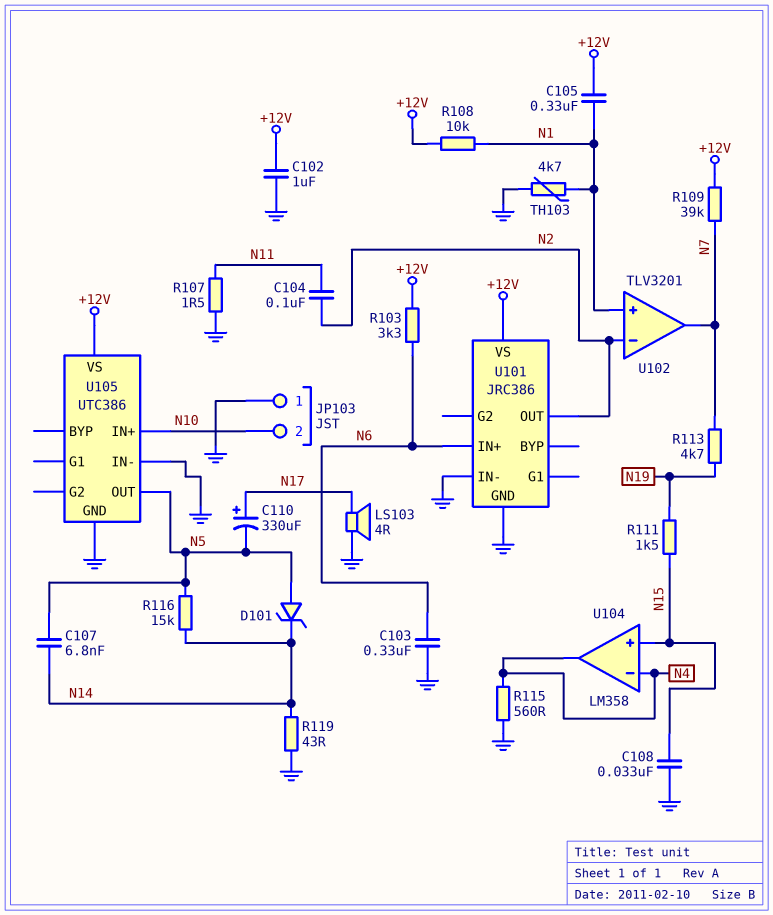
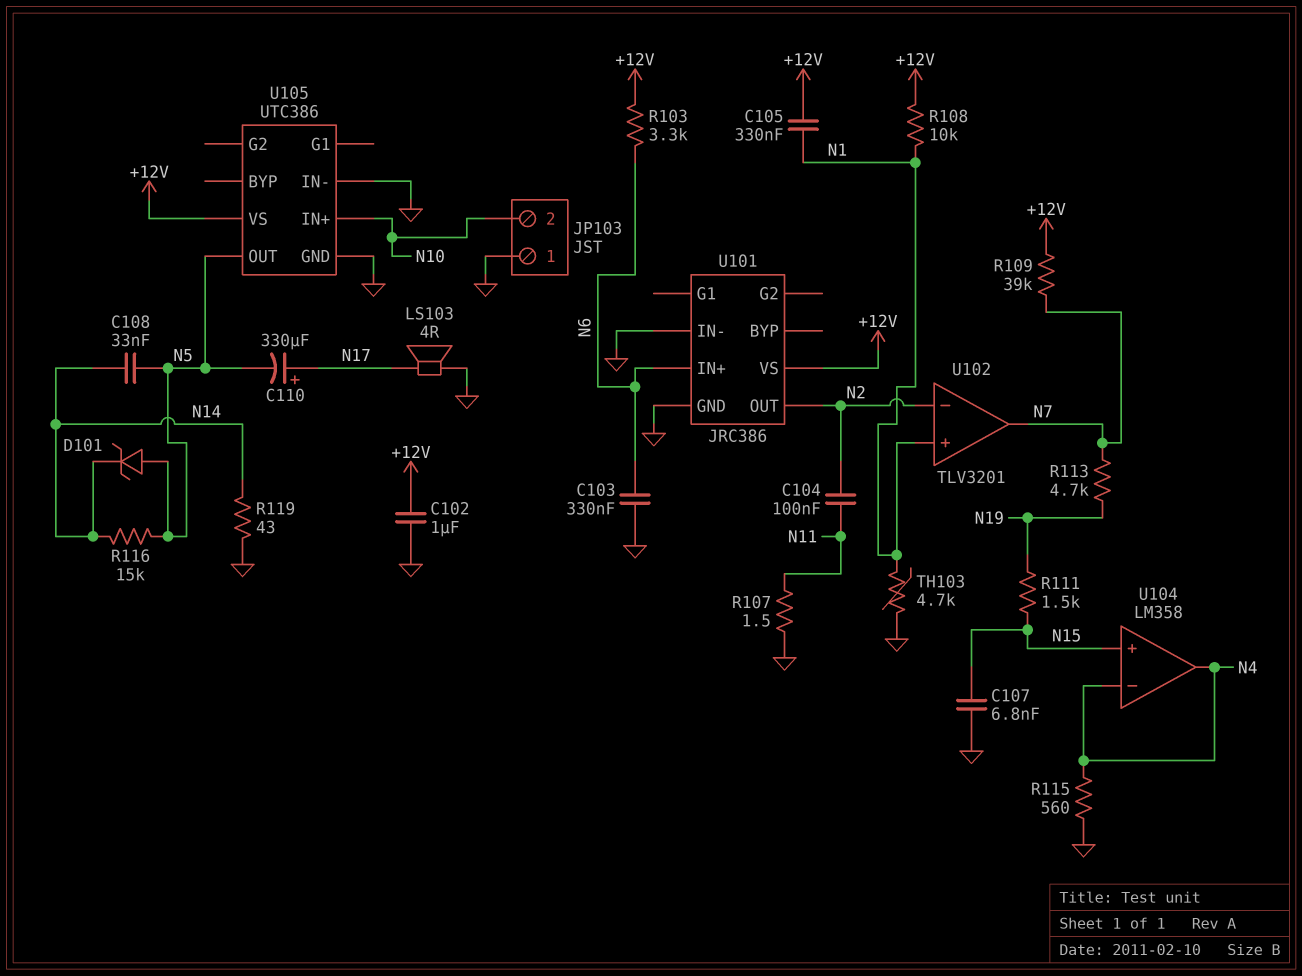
C107: 6.8nF (N5, N14) -> 6.8nF (GND, N15)
C108: 33nF (GND, N15) -> 33nF (N5, N14)

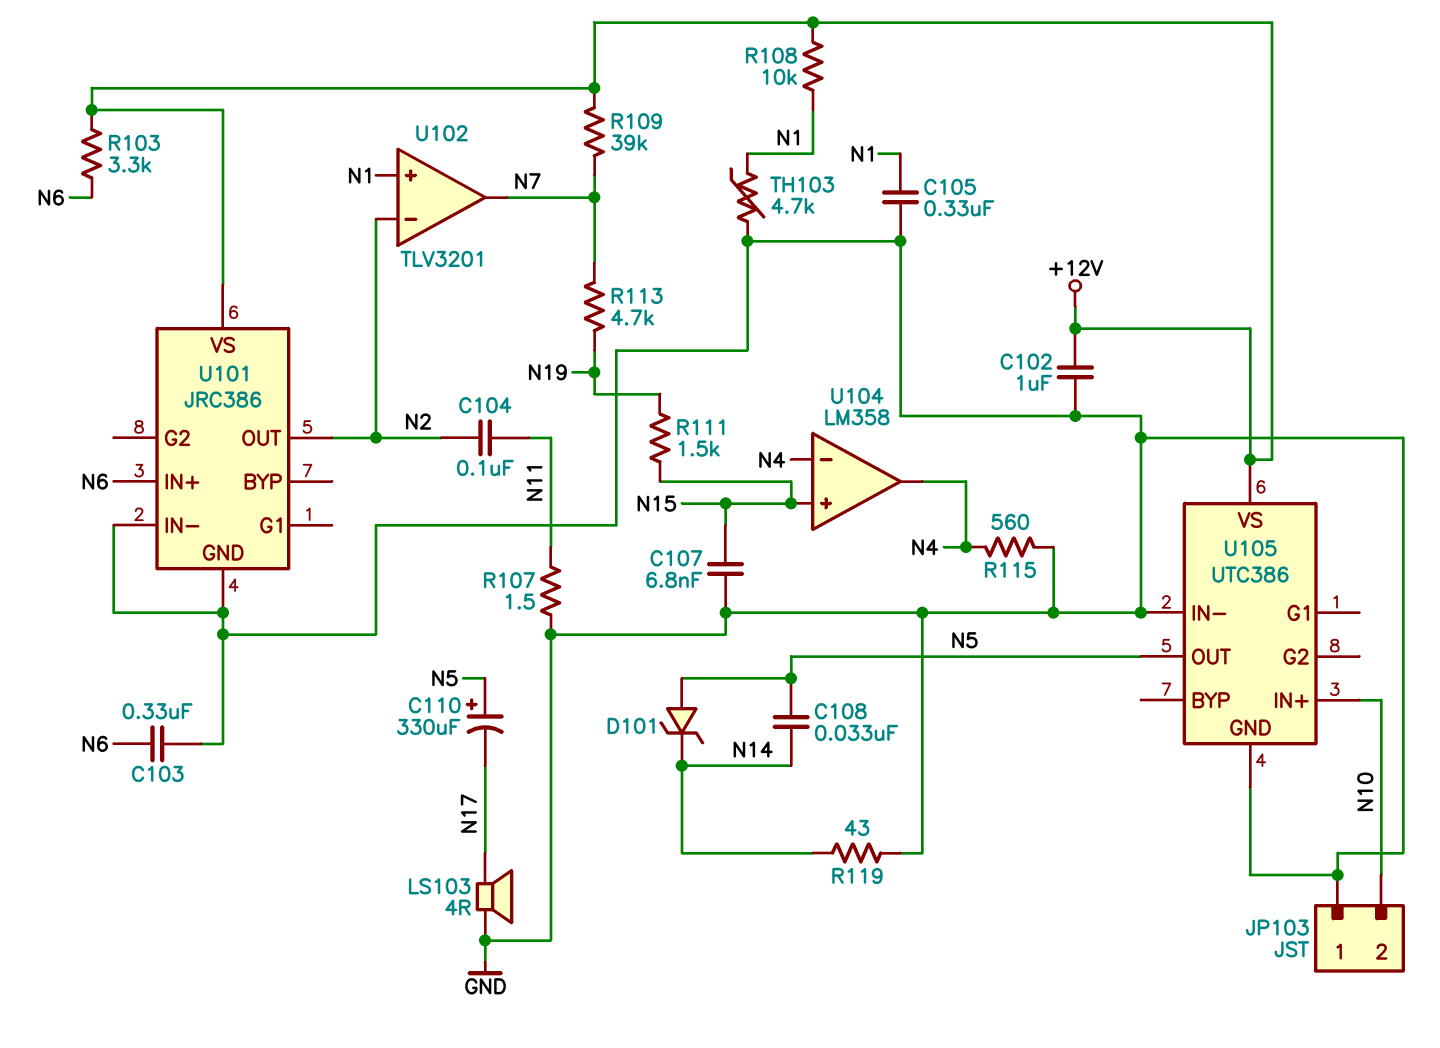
C105: 330nF (+12V, N1) -> 330nF (GND, N1)
C110: 330uF (plus N17, minus N5) -> 330uF (plus N5, minus N17)
R116: 15k (N5, N14) -> none

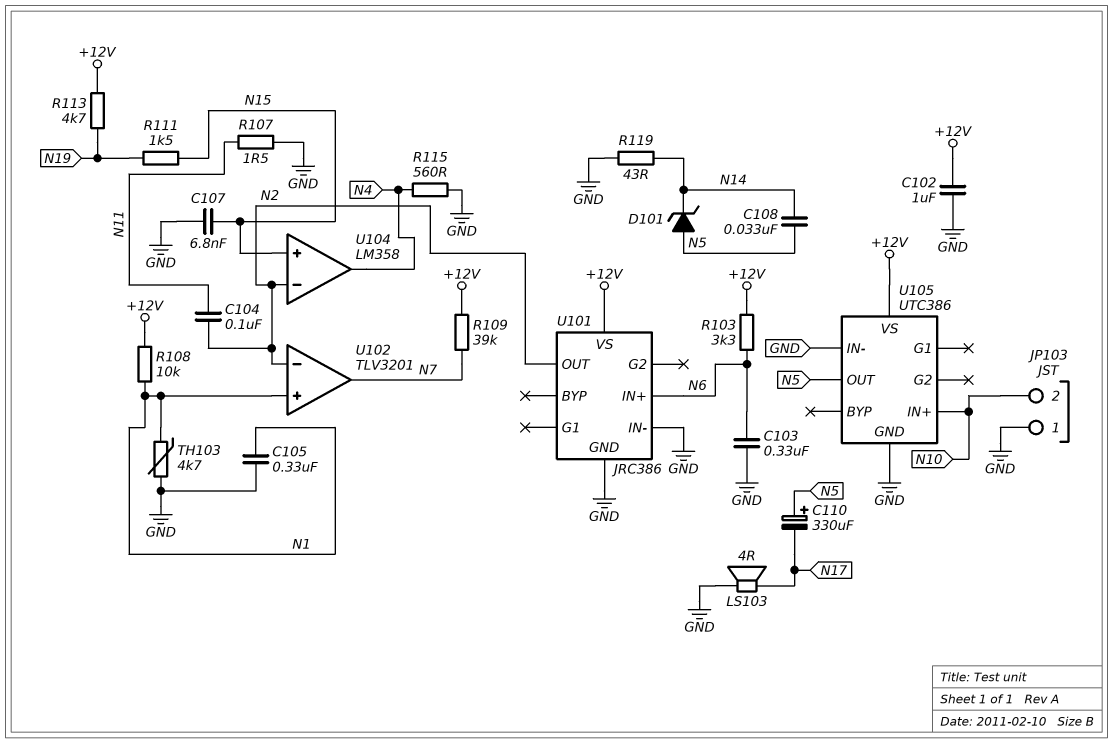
R113: 4.7k (N7, N19) -> 4.7k (+12V, N19)
U104 pin in-: N4 -> N2

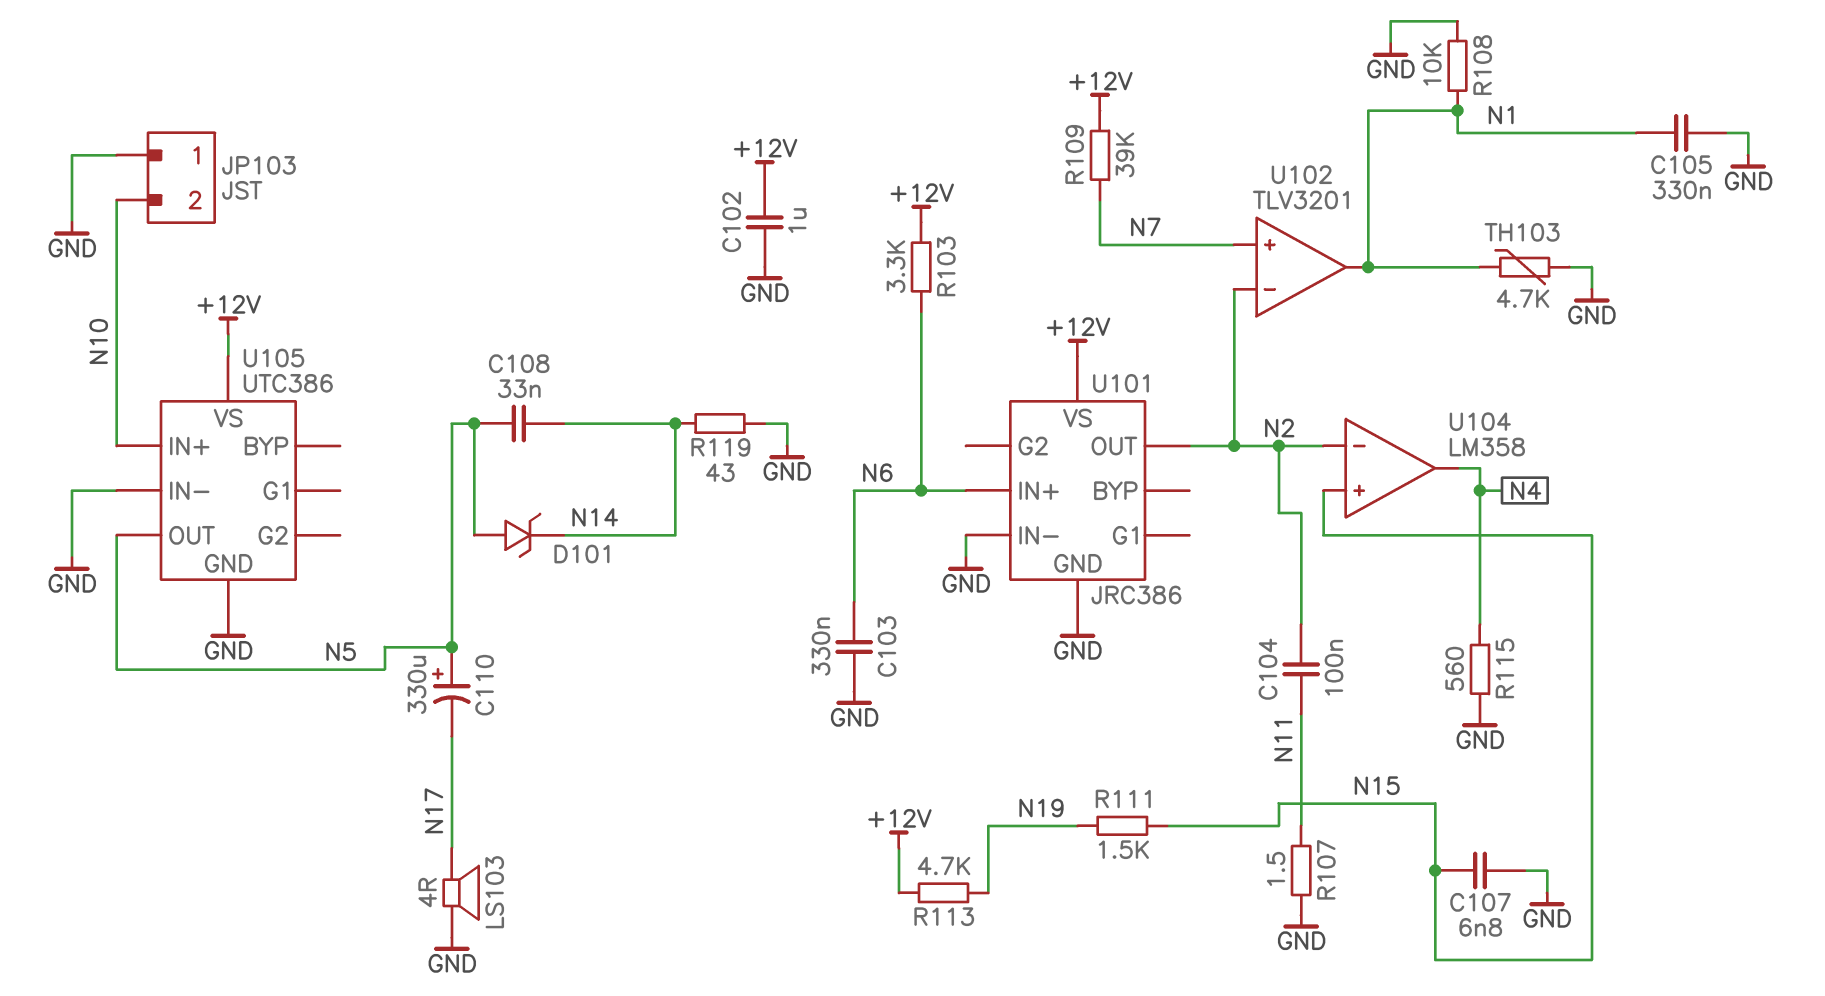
R108: 10k (+12V, N1) -> 10k (GND, N1)
U102 pin in+: N1 -> N7
U102 pin out: N7 -> N1

